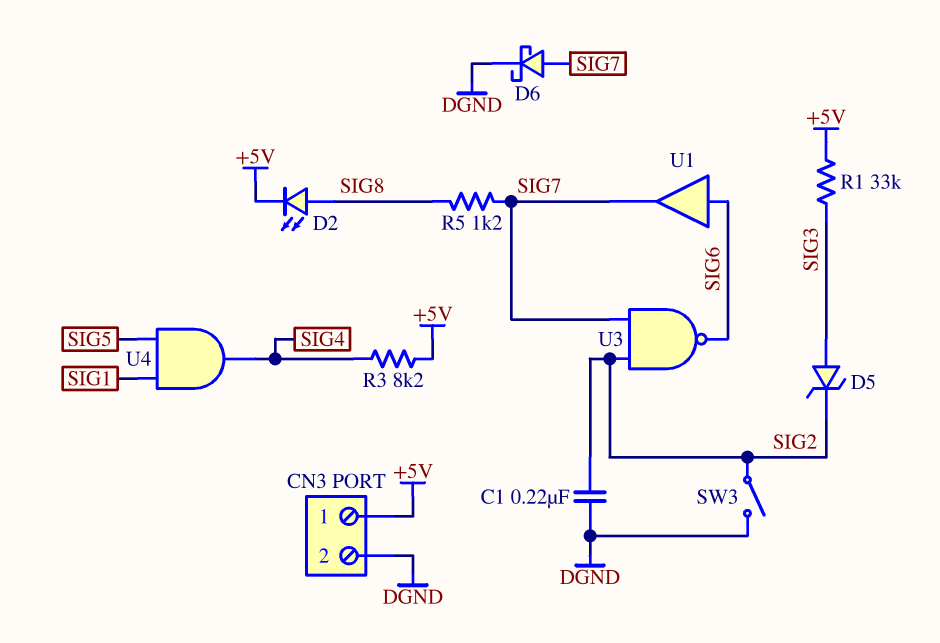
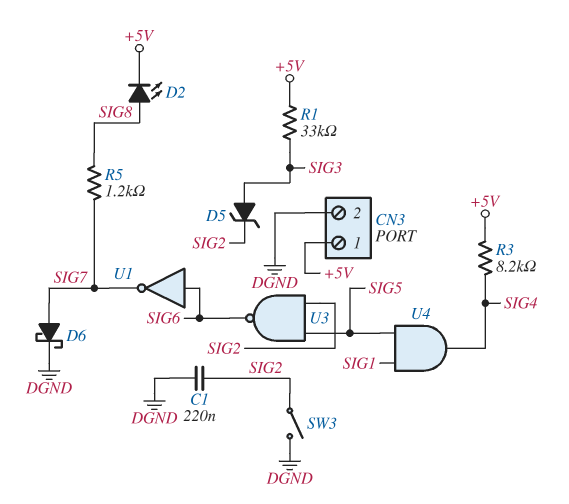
U1: buffer (in SIG6, out SIG7) -> NOT (in SIG6, out SIG7)
U3: NAND (in SIG2, in SIG7, out SIG6) -> NAND (in SIG2, in SIG5, out SIG6)

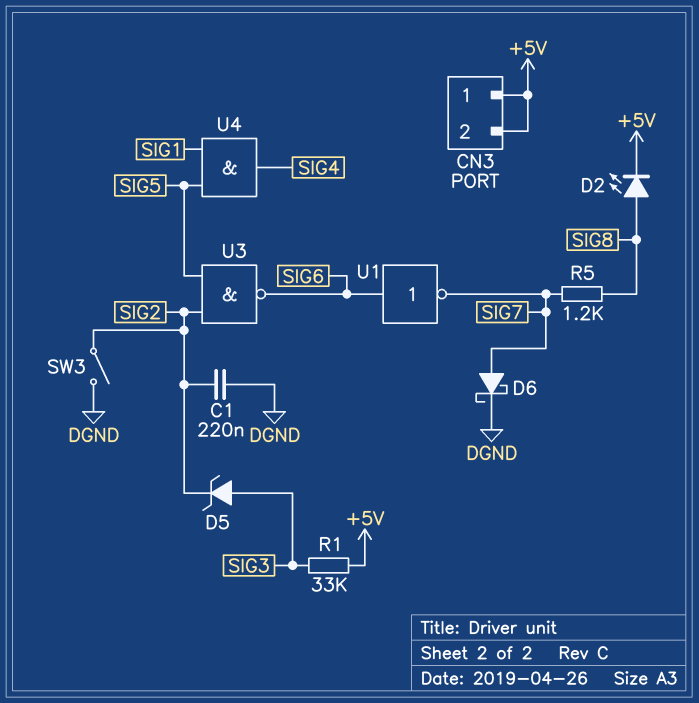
CN3 pin 2: DGND -> +5V
R3: 8.2k (+5V, SIG4) -> none

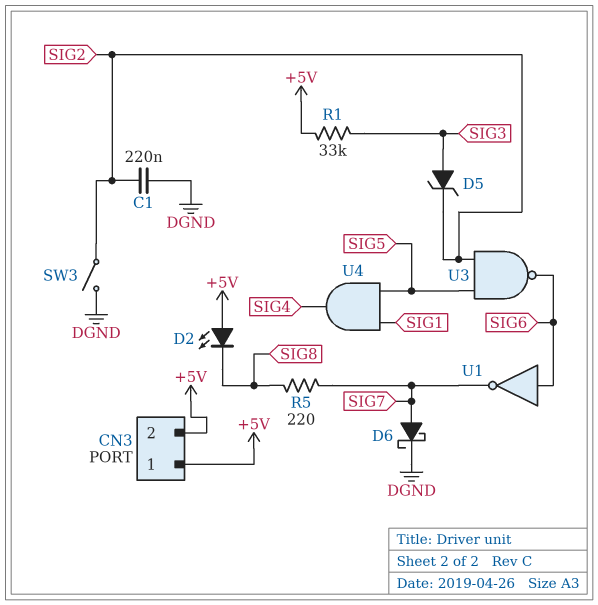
D2: LED (A SIG8, K +5V) -> LED (A +5V, K SIG8)
R5: 1.2k (SIG7, SIG8) -> 220 (SIG7, SIG8)

